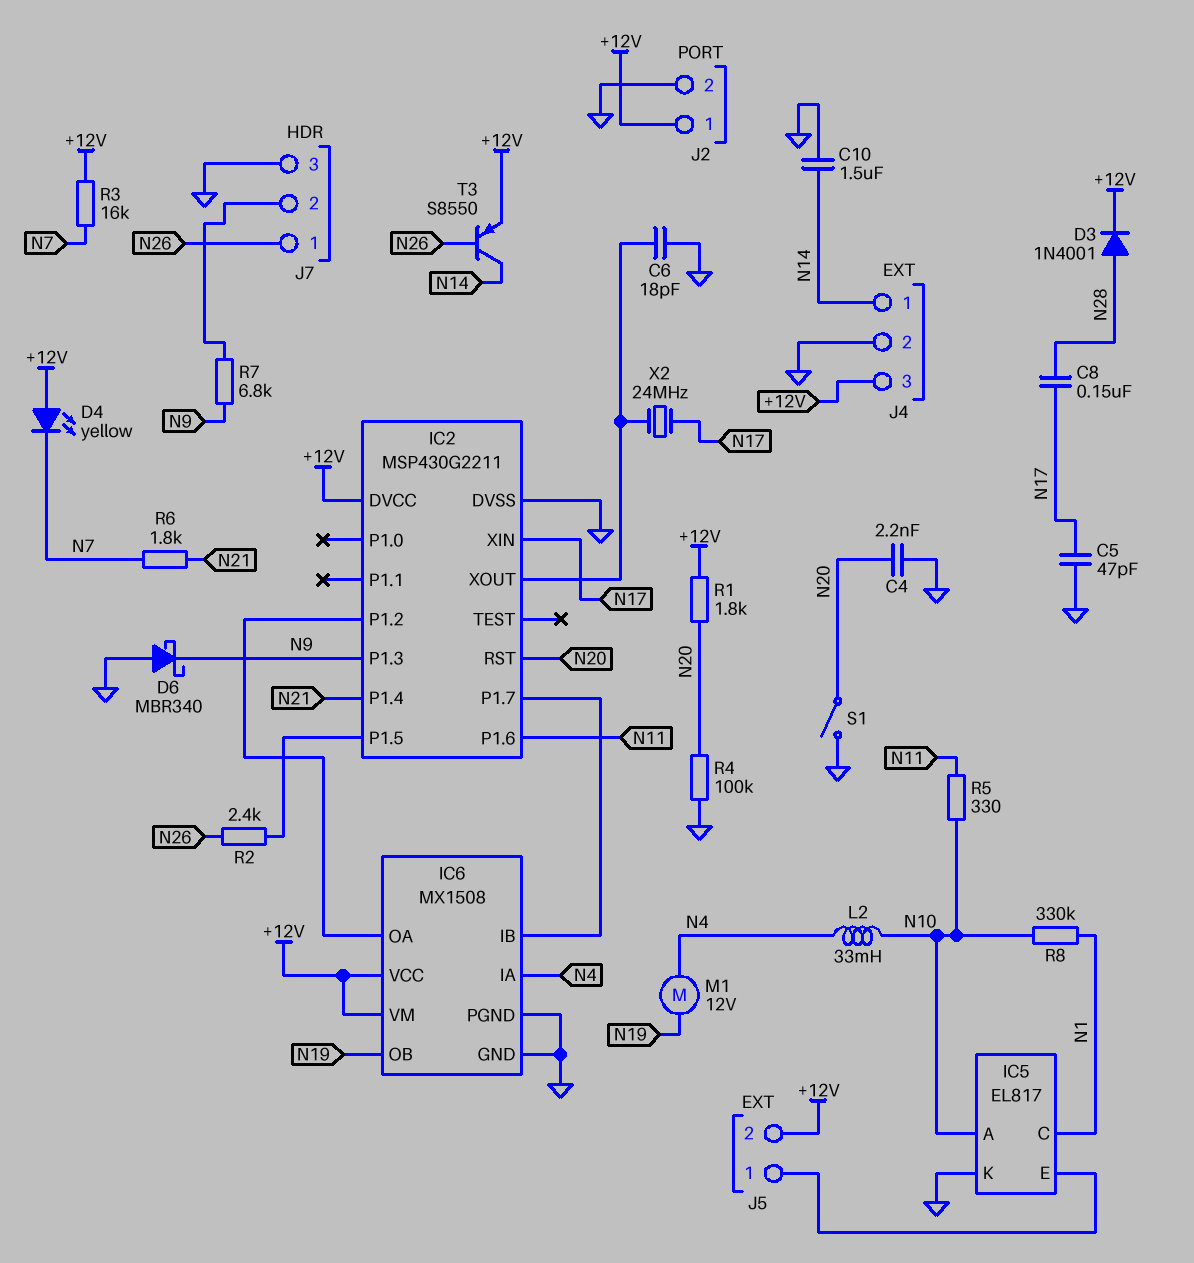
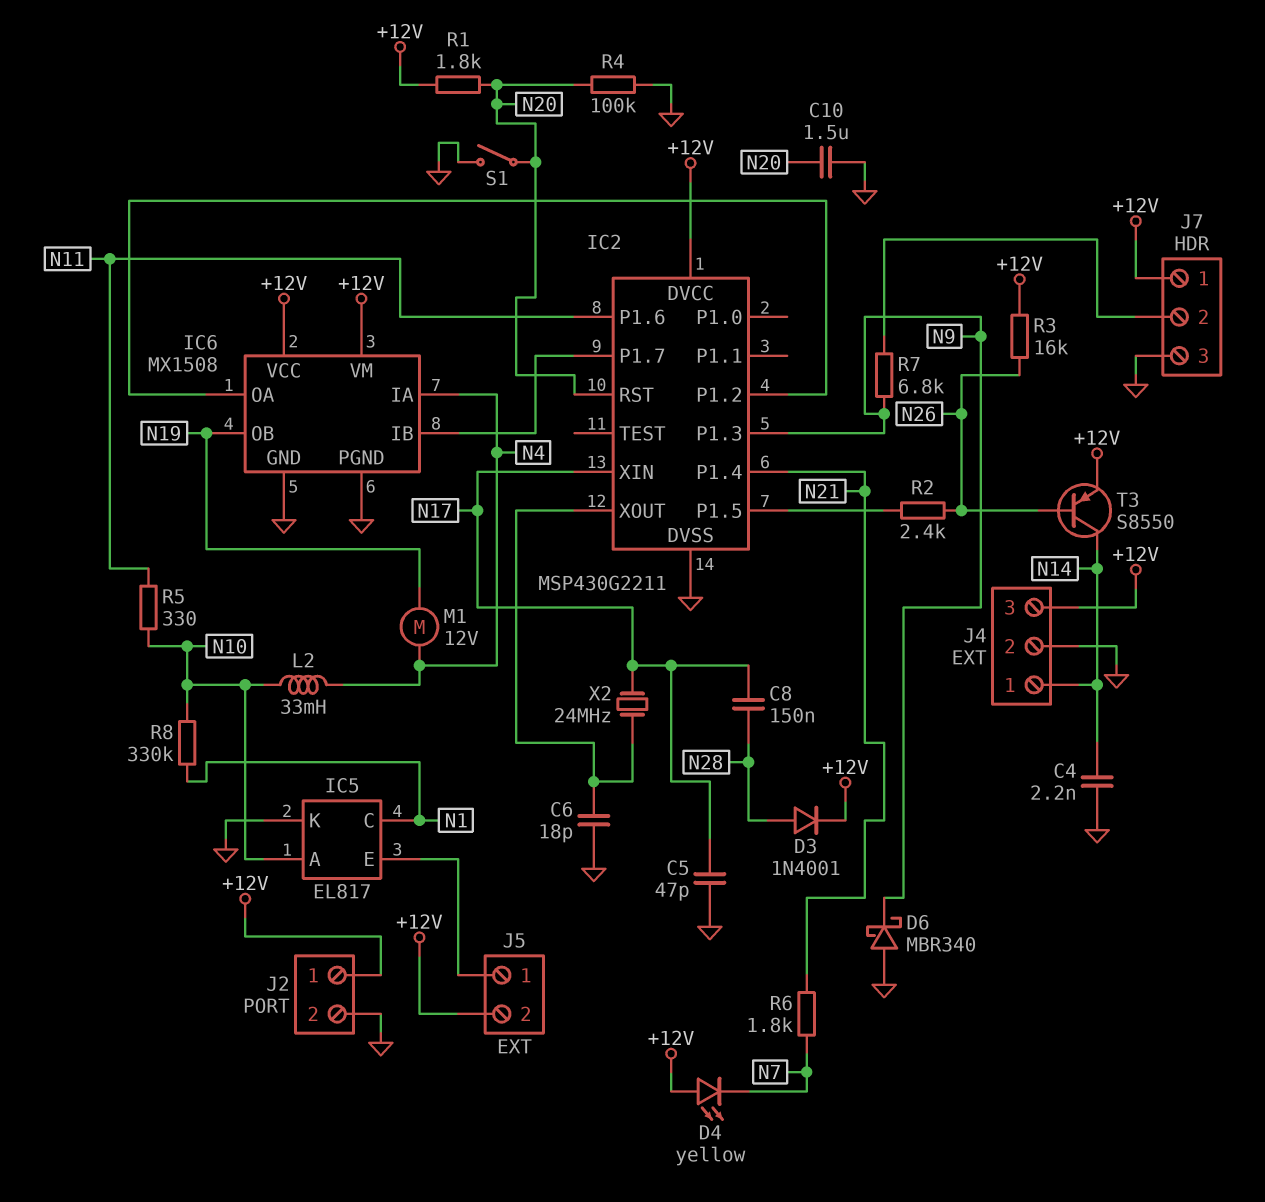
C4: 2.2nF (GND, N20) -> 2.2nF (GND, N14)
C10: 1.5uF (GND, N14) -> 1.5uF (GND, N20)
J7 pin 1: N26 -> +12V
R3: 16k (+12V, N7) -> 16k (+12V, N26)

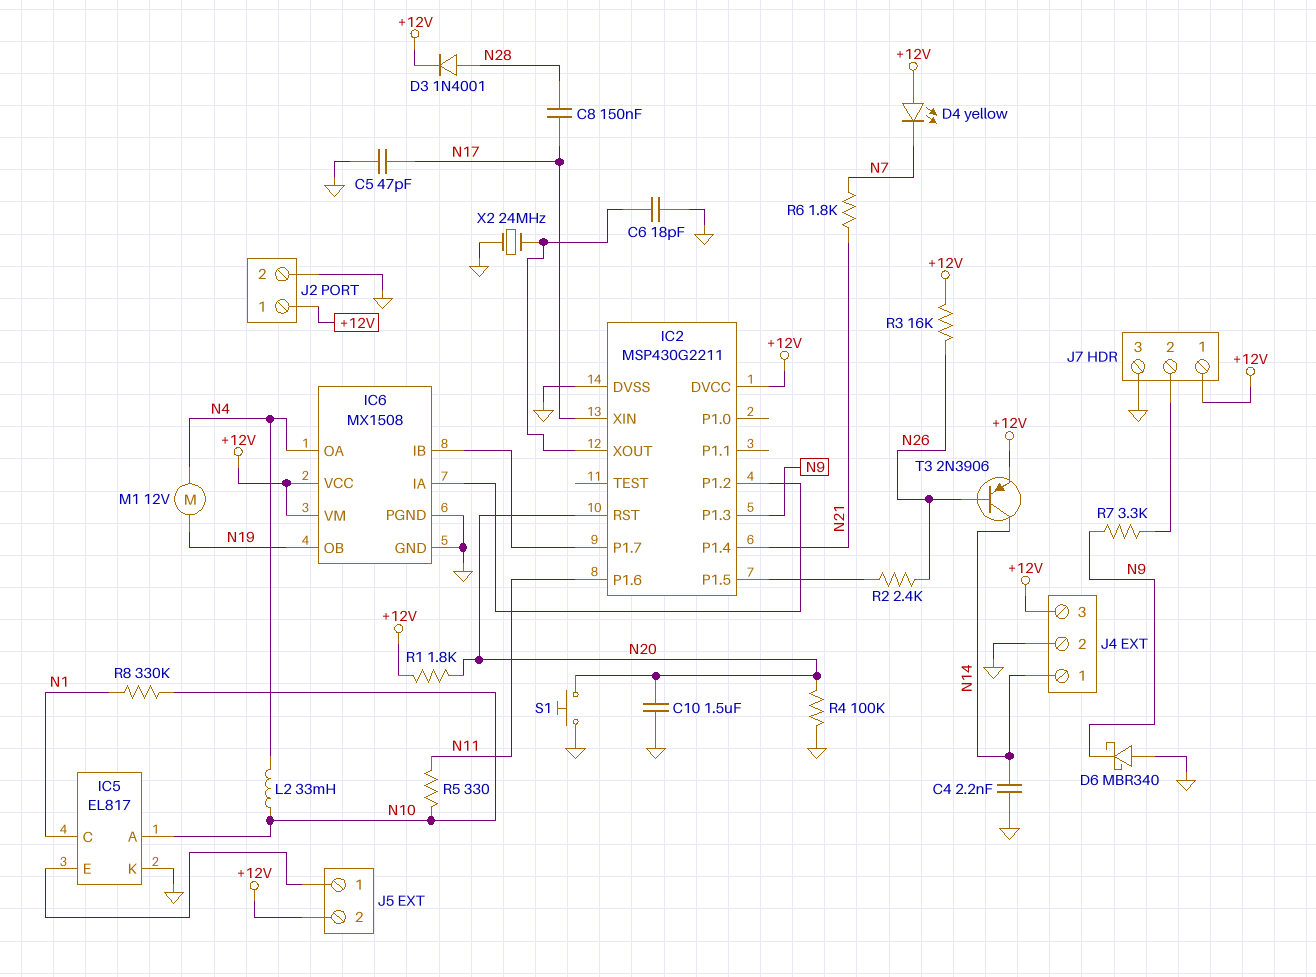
IC6 pin IA: N4 -> IC2/P1.2
IC6 pin OA: IC2/P1.2 -> N4
R7: 6.8k (J7/2, N9) -> 3.3k (J7/2, N9)
S1: switch (GND, N20) -> button (GND, N20)
T3: PNP S8550 (B N26, C N14, E +12V) -> PNP 2N3906 (B N26, C N14, E +12V)
X2: 24MHz (IC2/XOUT, N17) -> 24MHz (GND, IC2/XOUT)

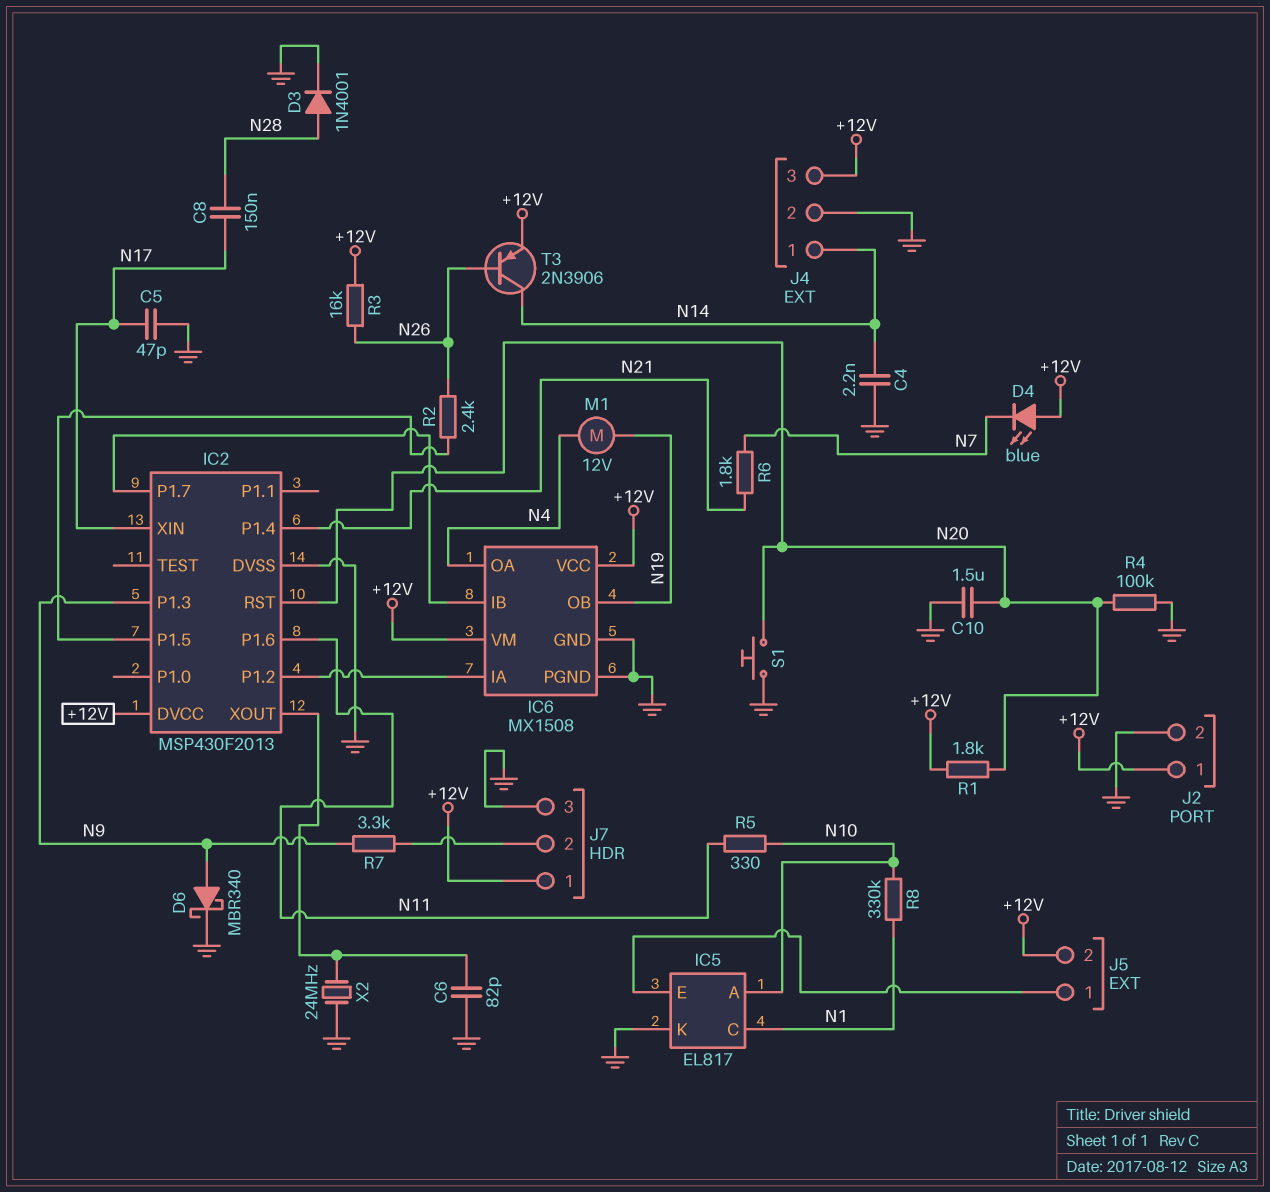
C6: 18pF (GND, IC2/XOUT) -> 82pF (GND, IC2/XOUT)
D3: diode 1N4001 (A N28, K +12V) -> diode 1N4001 (A N28, K GND)
D4: LED yellow (A +12V, K N7) -> LED blue (A +12V, K N7)
D6: schottky MBR340 (A GND, K N9) -> schottky MBR340 (A N9, K GND)
IC2: MSP430G2211 -> MSP430F2013
L2: 33mH (N4, N10) -> none

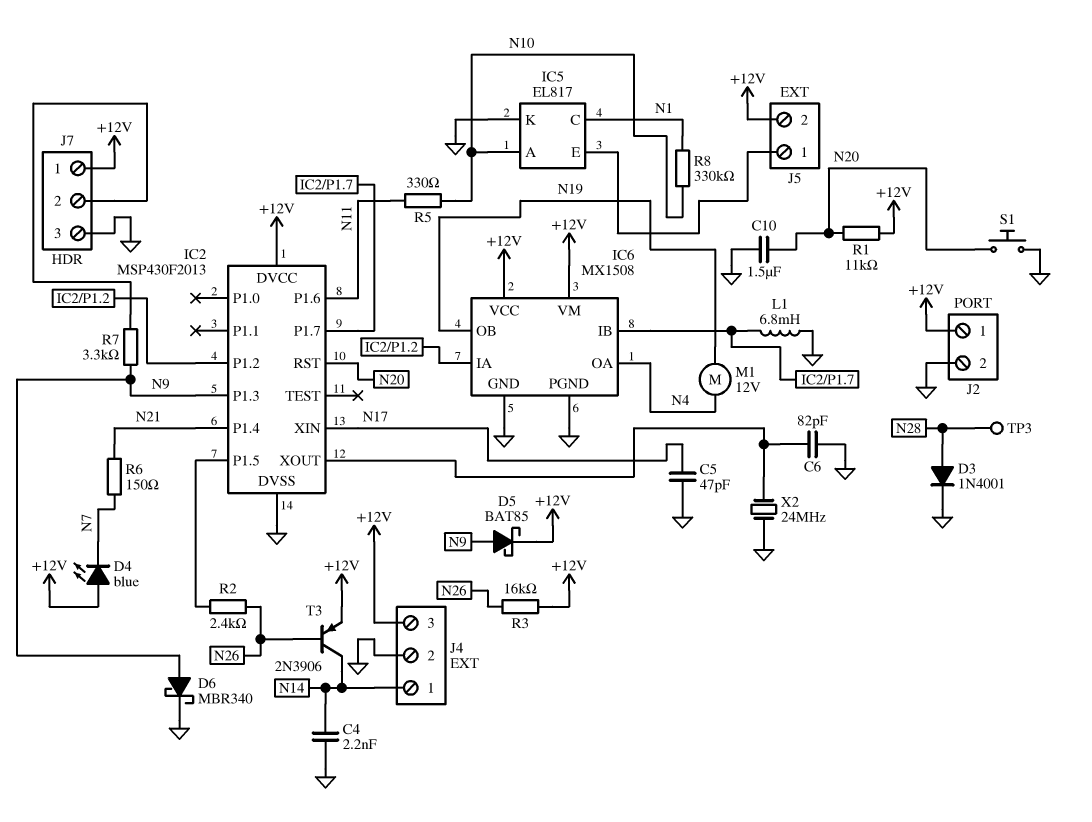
C8: 150nF (N17, N28) -> none
D5: none -> schottky BAT85 (A N9, K +12V)
L1: none -> 6.8mH (GND, IC2/P1.7)
R1: 1.8k (+12V, N20) -> 11k (+12V, N20)
R4: 100k (GND, N20) -> none
R6: 1.8k (N7, N21) -> 150 (N7, N21)
TP3: none -> test point (N28)

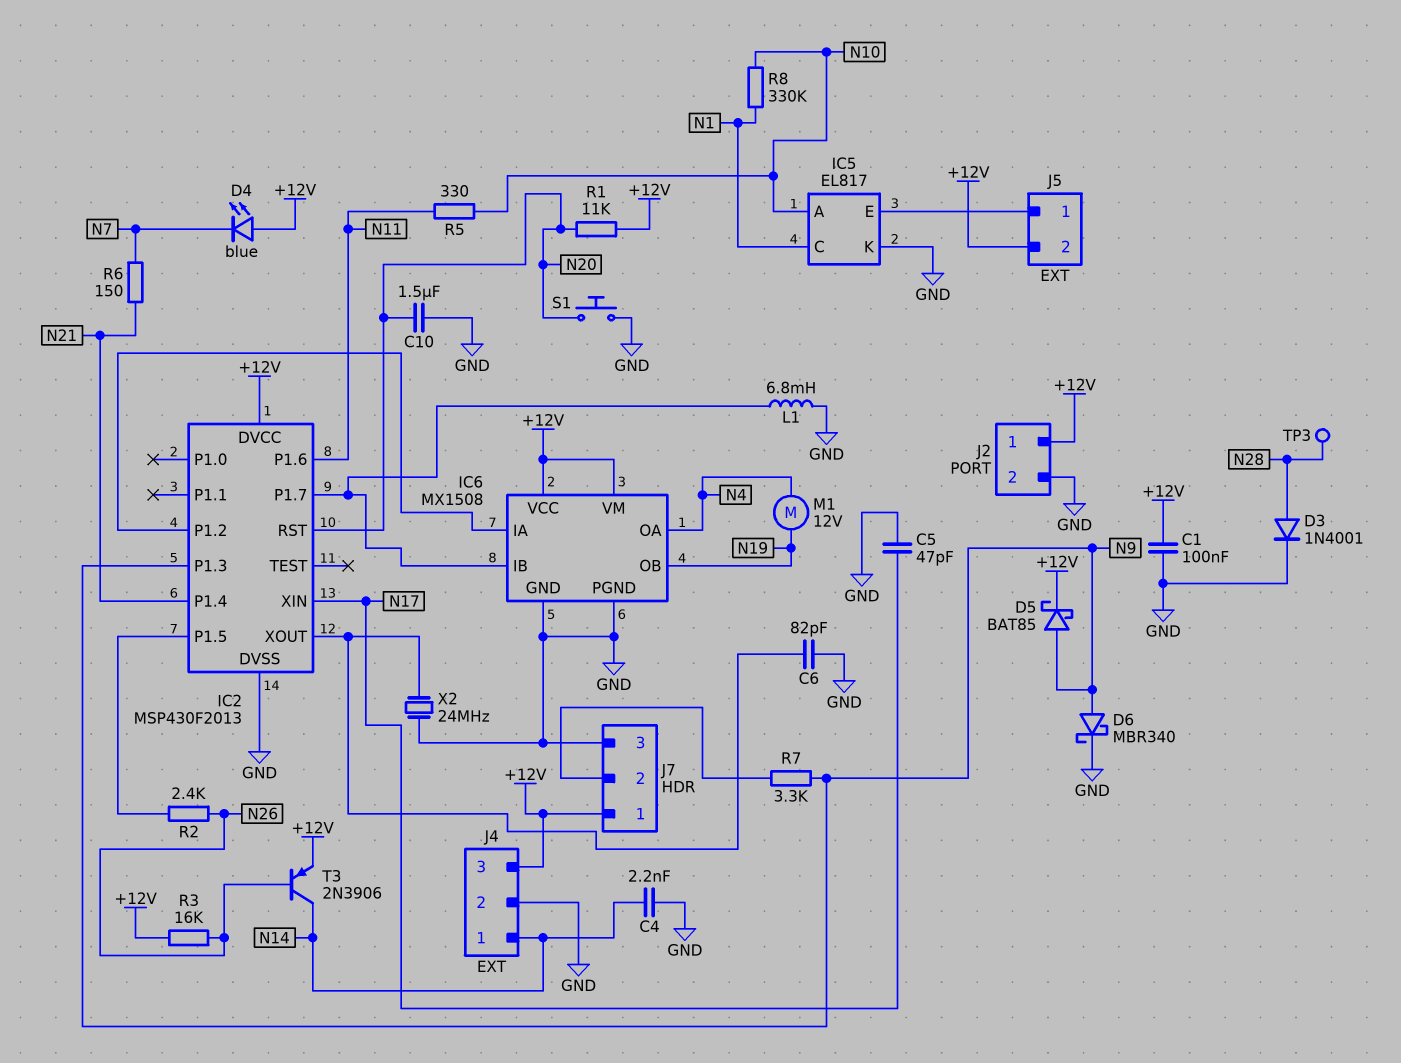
C1: none -> 100nF (+12V, GND)

